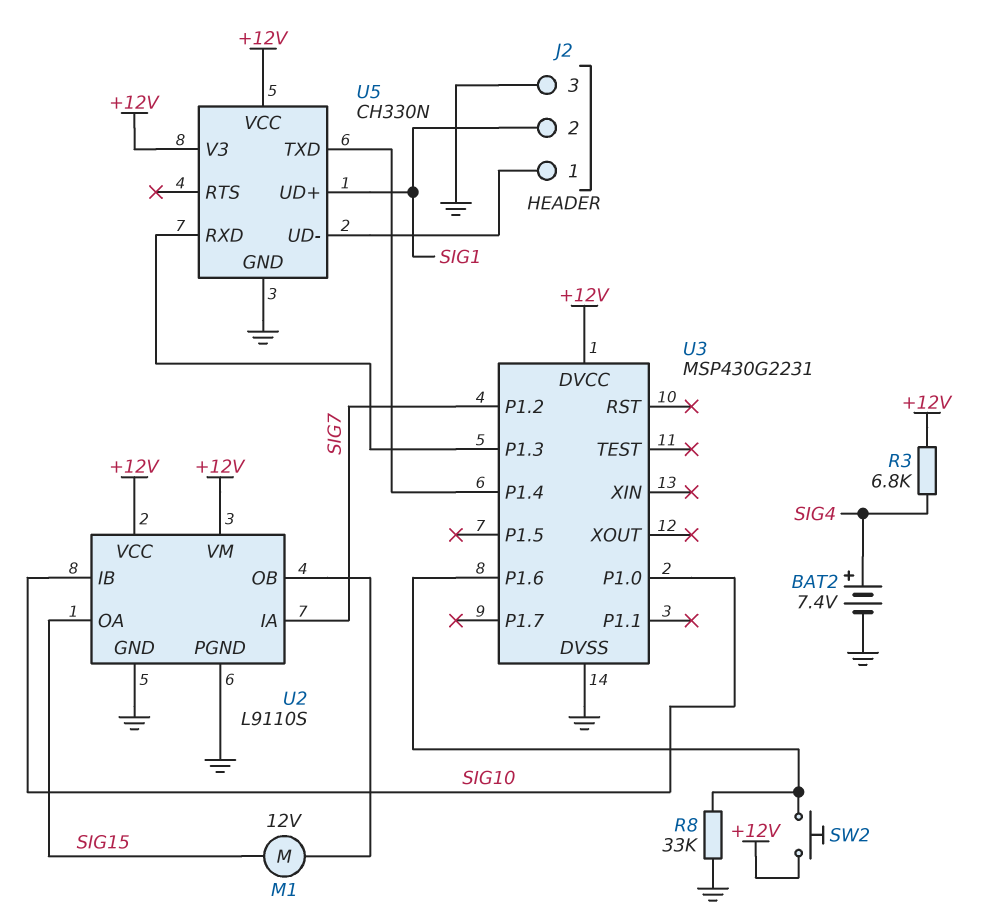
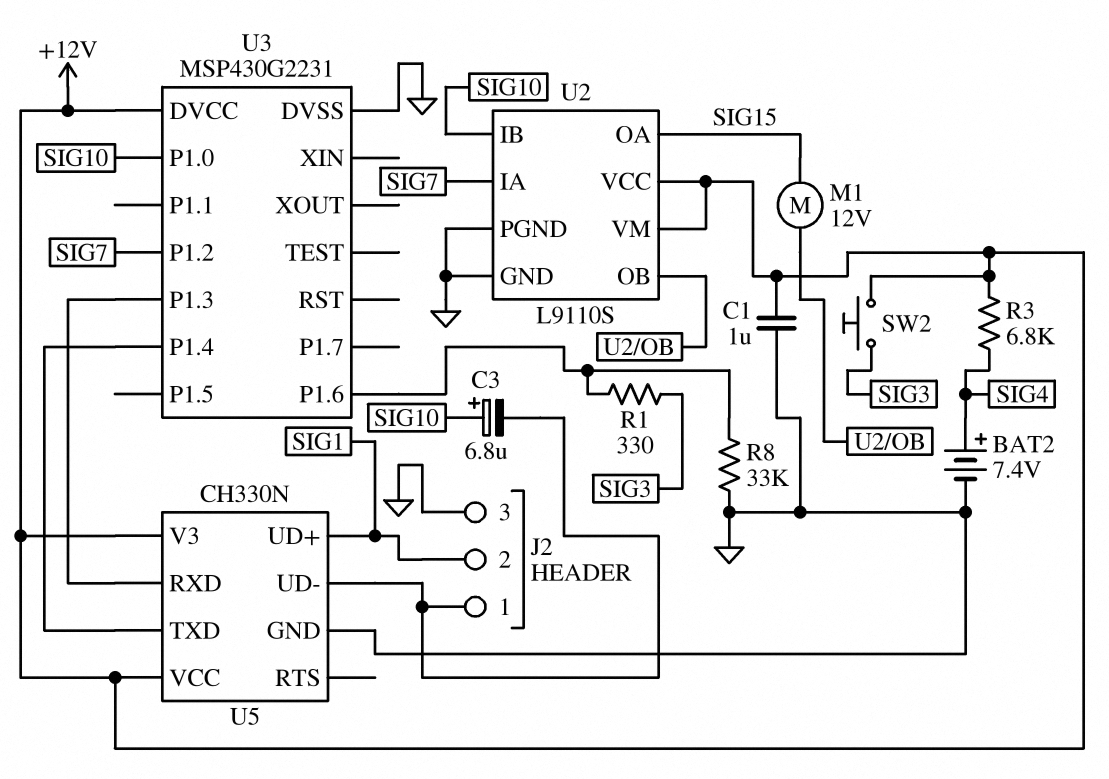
C1: none -> 1uF (+12V, GND)
C3: none -> 6.8uF (plus SIG10, minus J2/1)
R1: none -> 330 (SIG3, U3/P1.6)
SW2: button (+12V, U3/P1.6) -> button (+12V, SIG3)

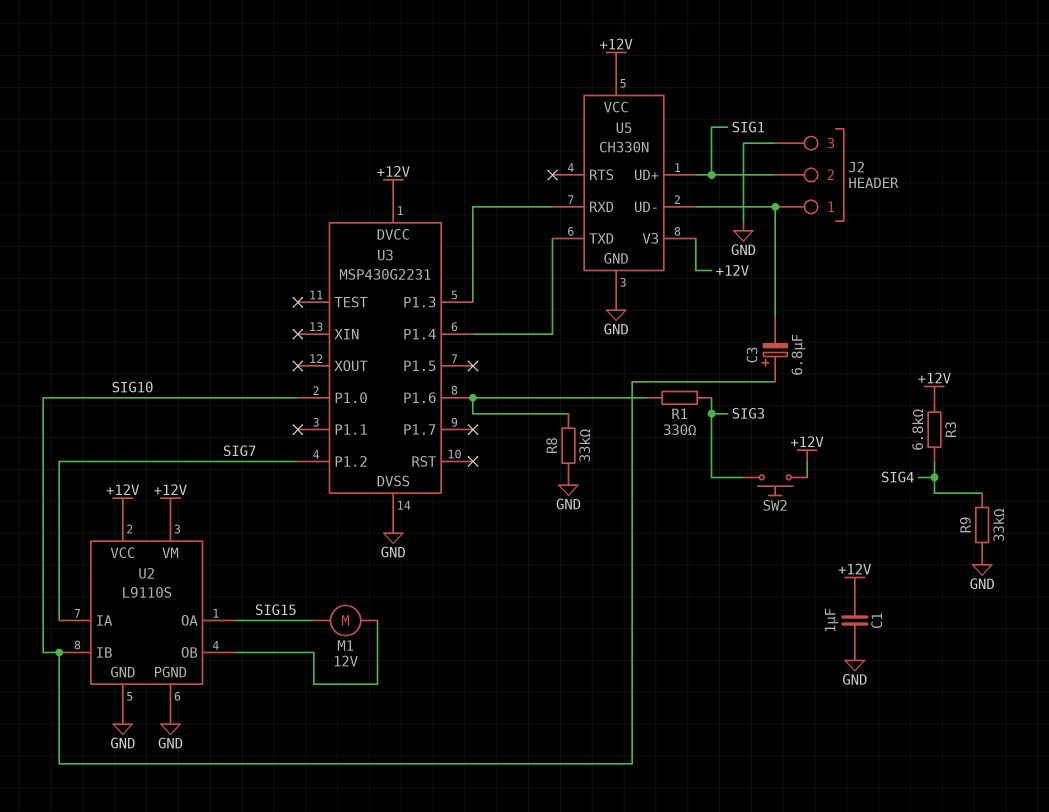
BAT2: 7.4V (plus SIG4, minus GND) -> none
R9: none -> 33k (GND, SIG4)

